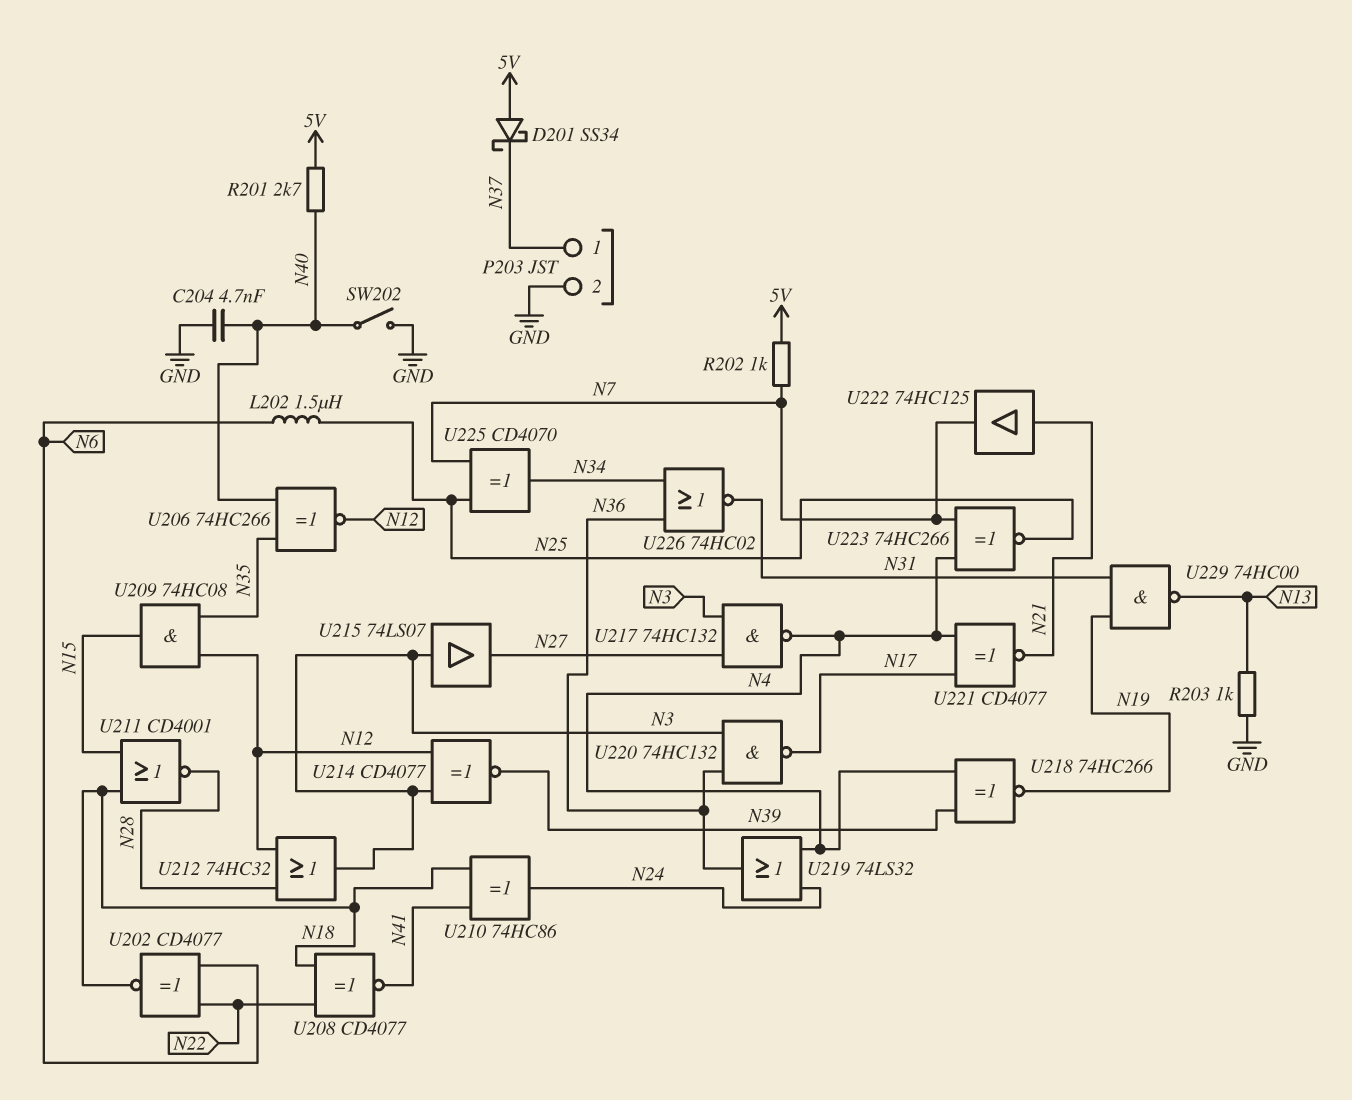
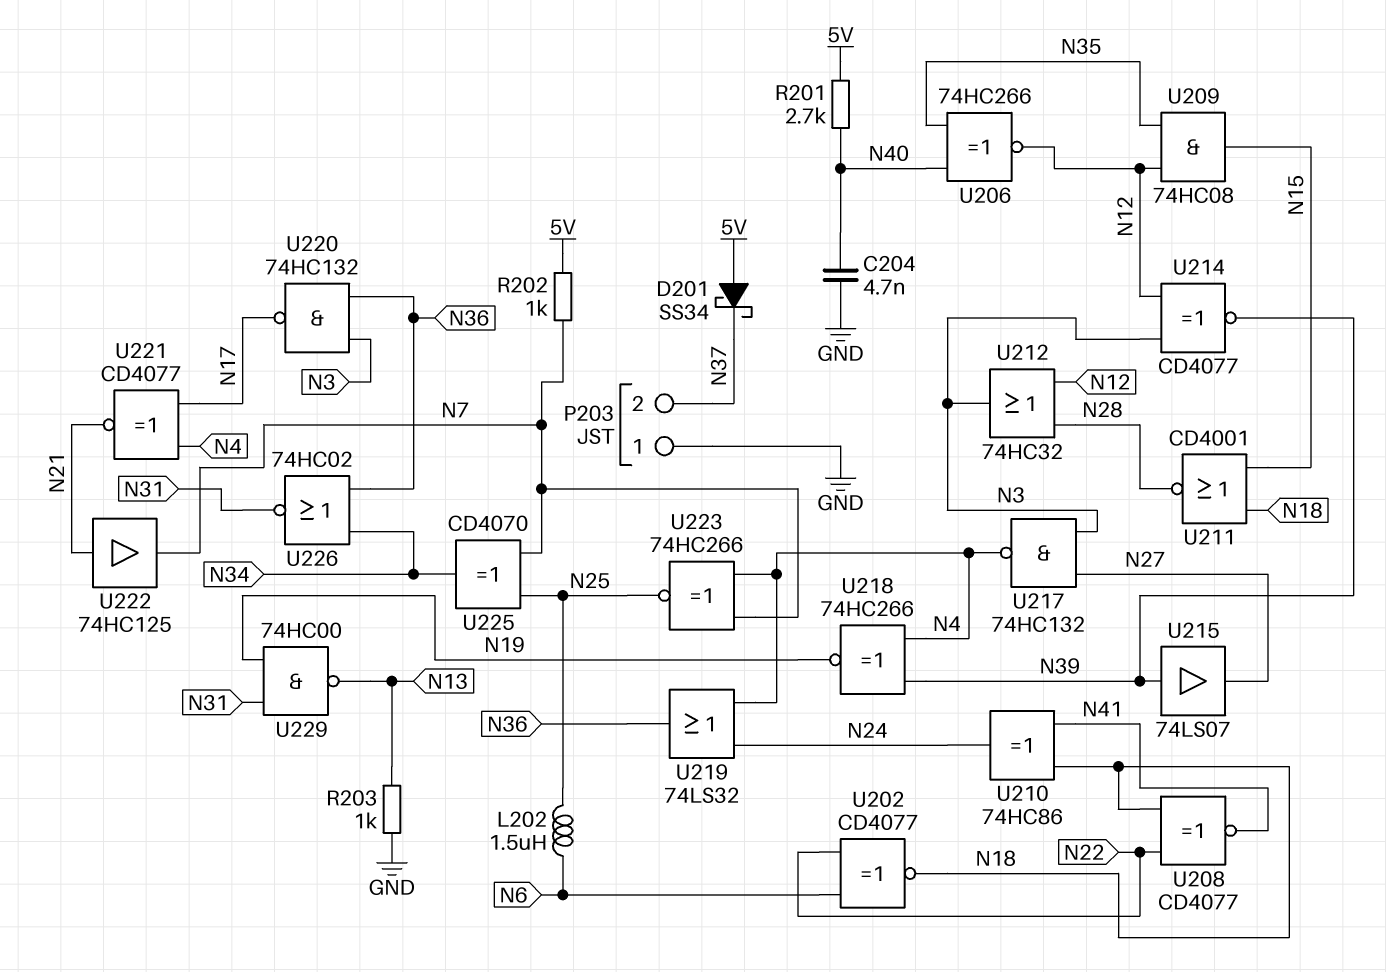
P203 pin 1: N37 -> GND
P203 pin 2: GND -> N37
SW202: switch (GND, N40) -> none
U215: buffer 74LS07 (in N3, out N27) -> buffer 74LS07 (in N39, out N27)

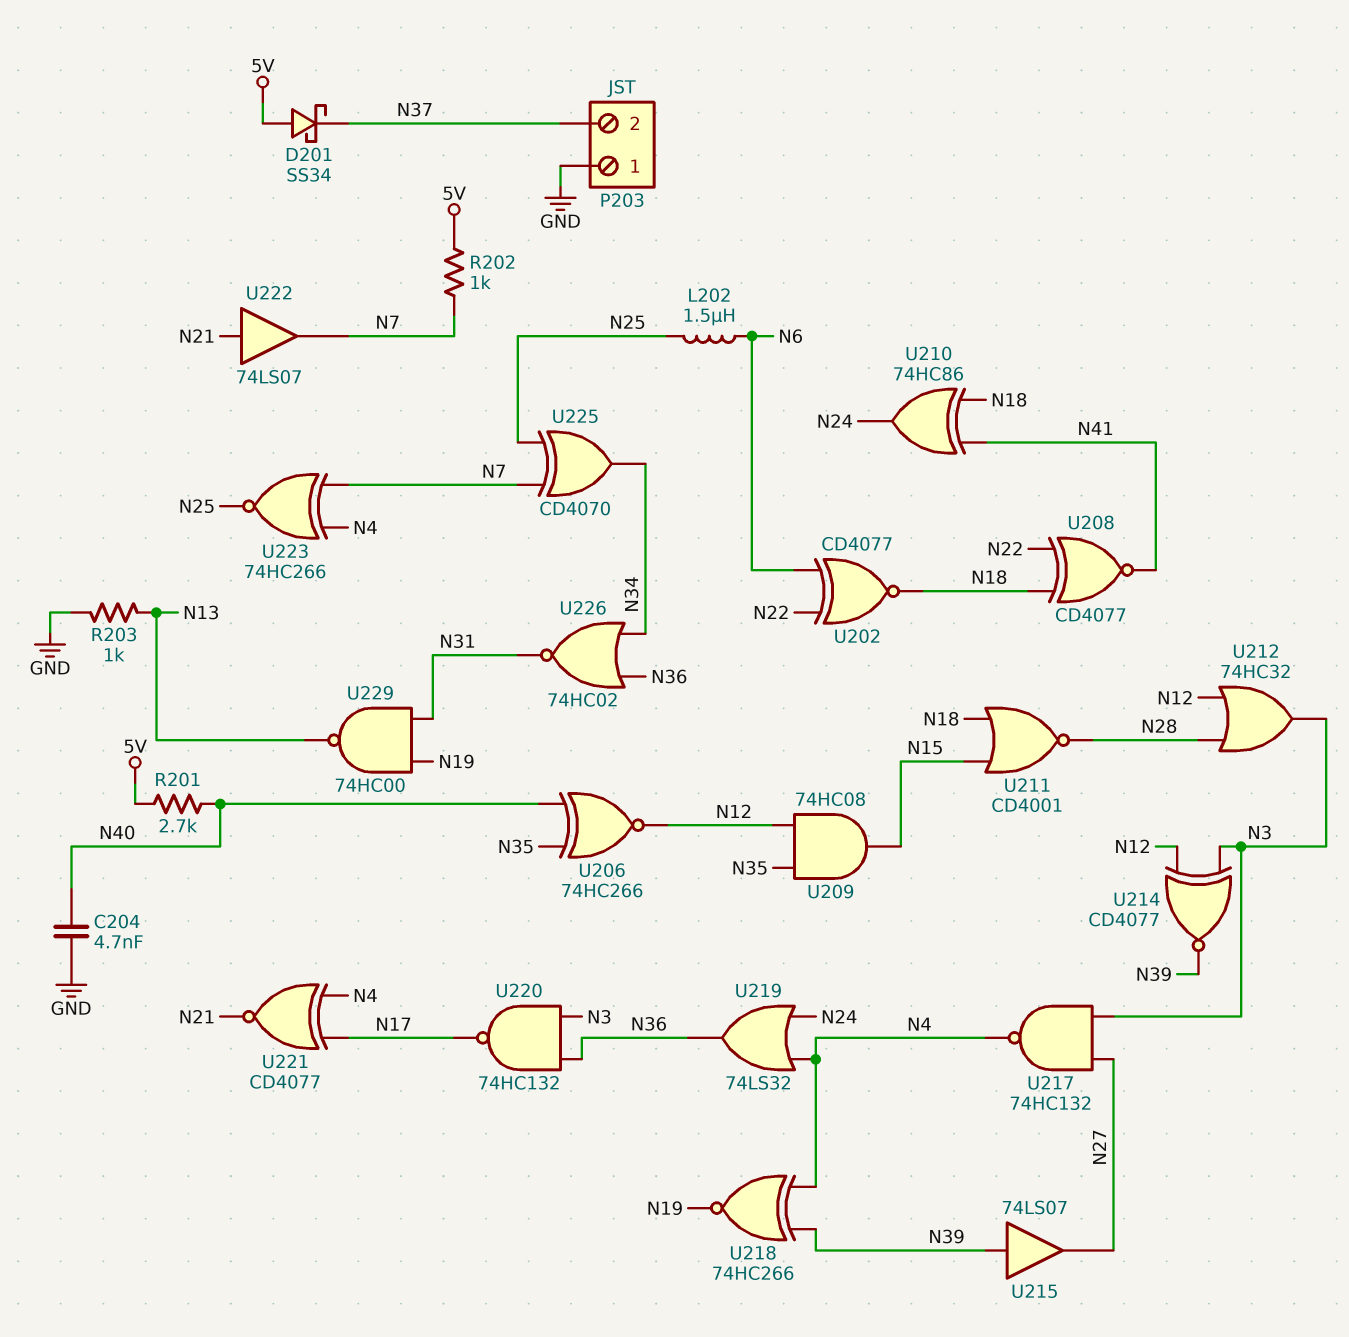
U222: buffer 74HC125 (in N21, out N7) -> buffer 74LS07 (in N21, out N7)

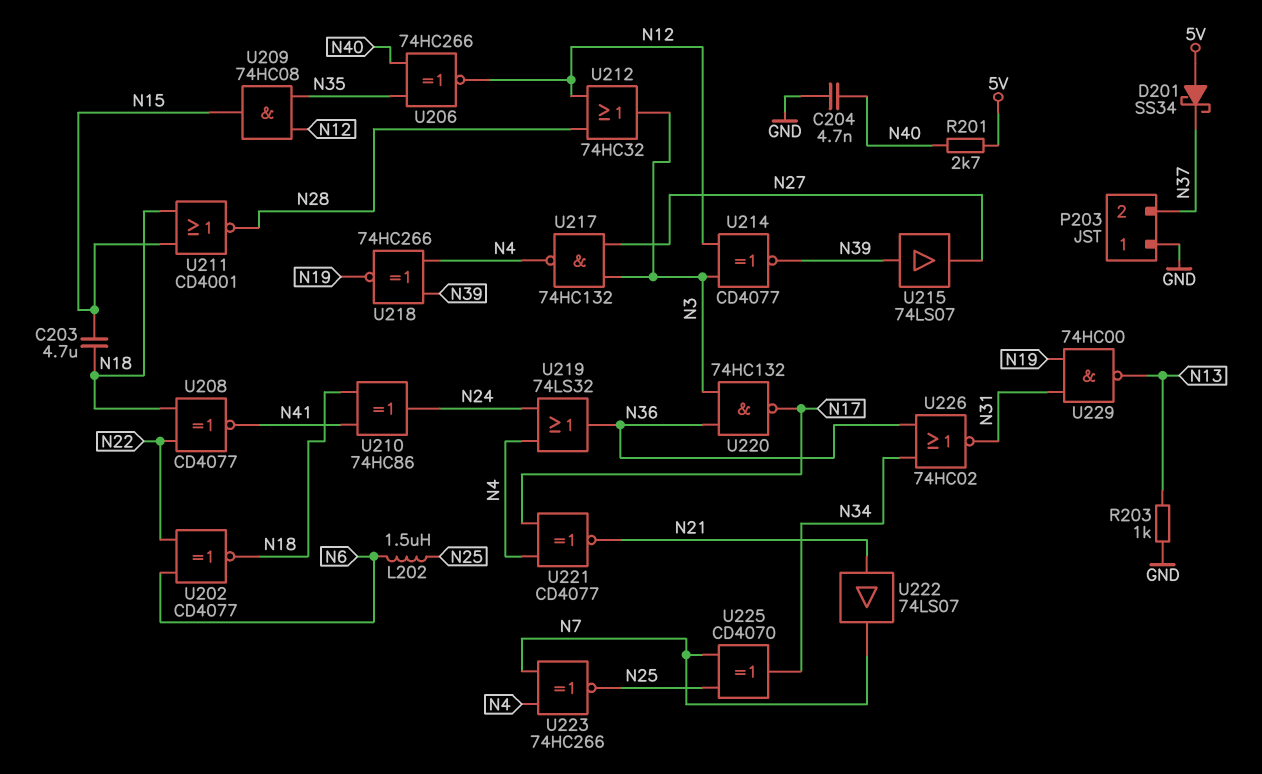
C203: none -> 4.7uF (N15, N18)
R202: 1k (5V, N7) -> none

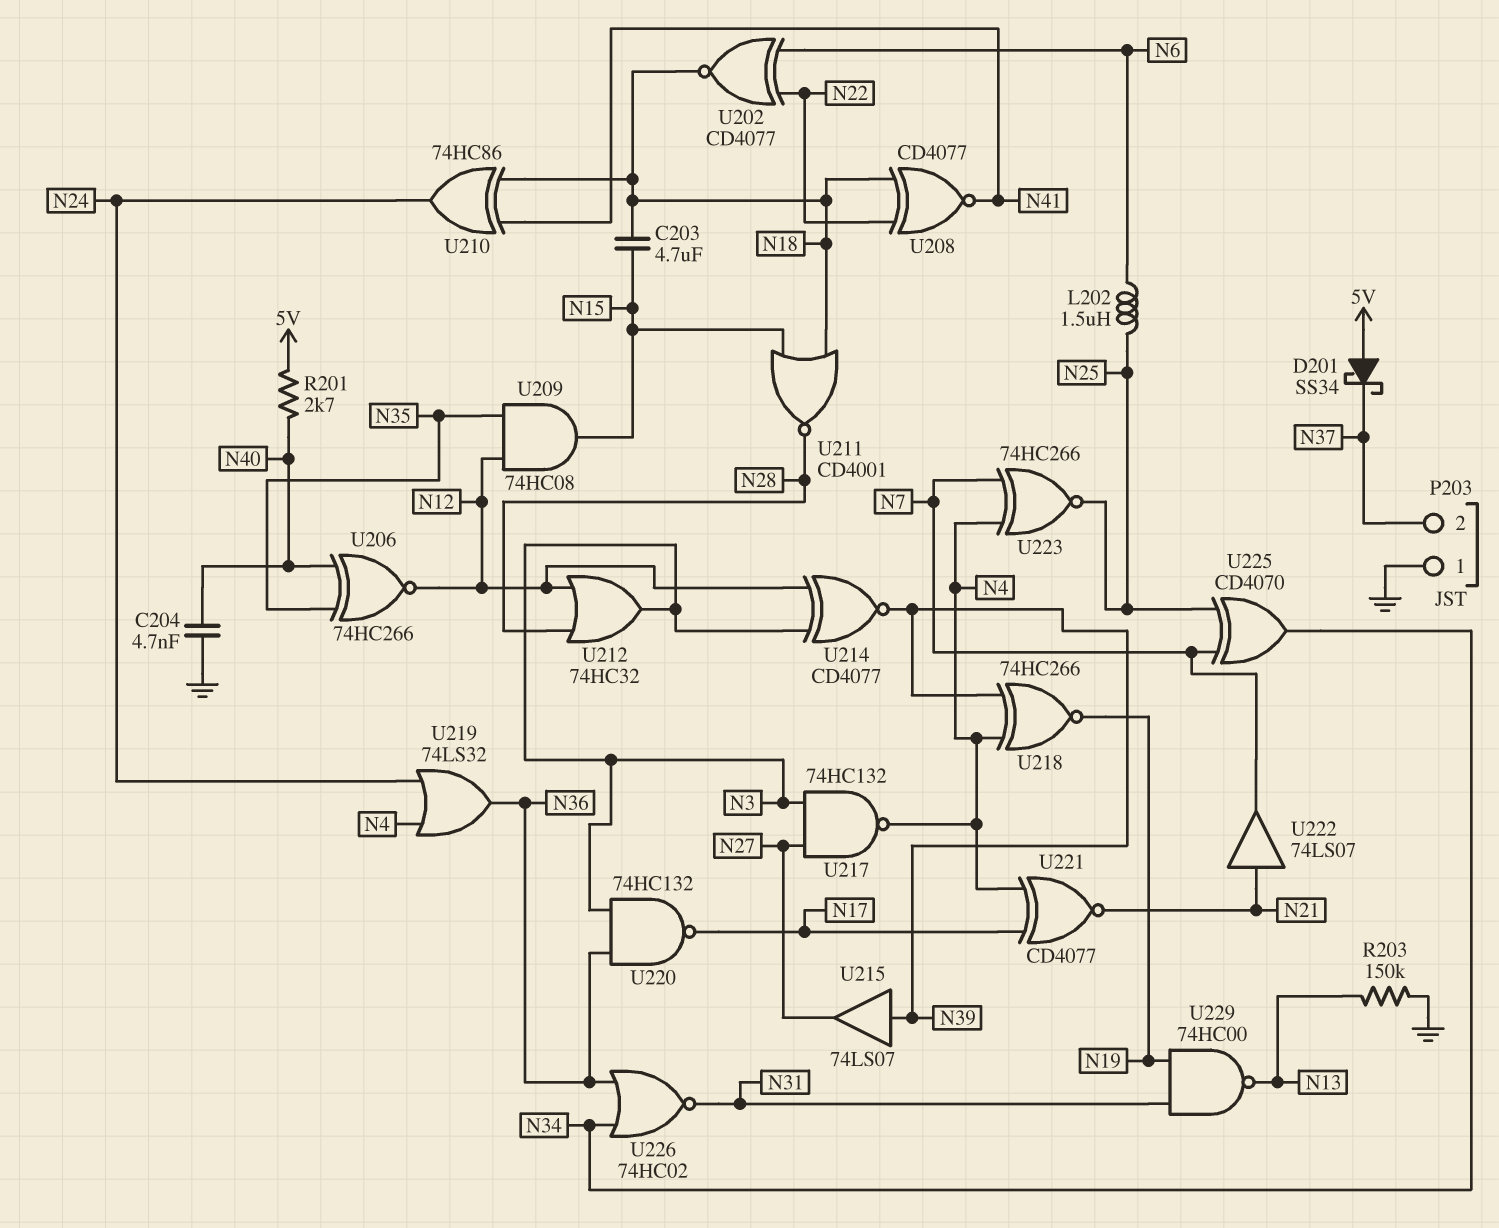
R203: 1k (GND, N13) -> 150k (GND, N13)

